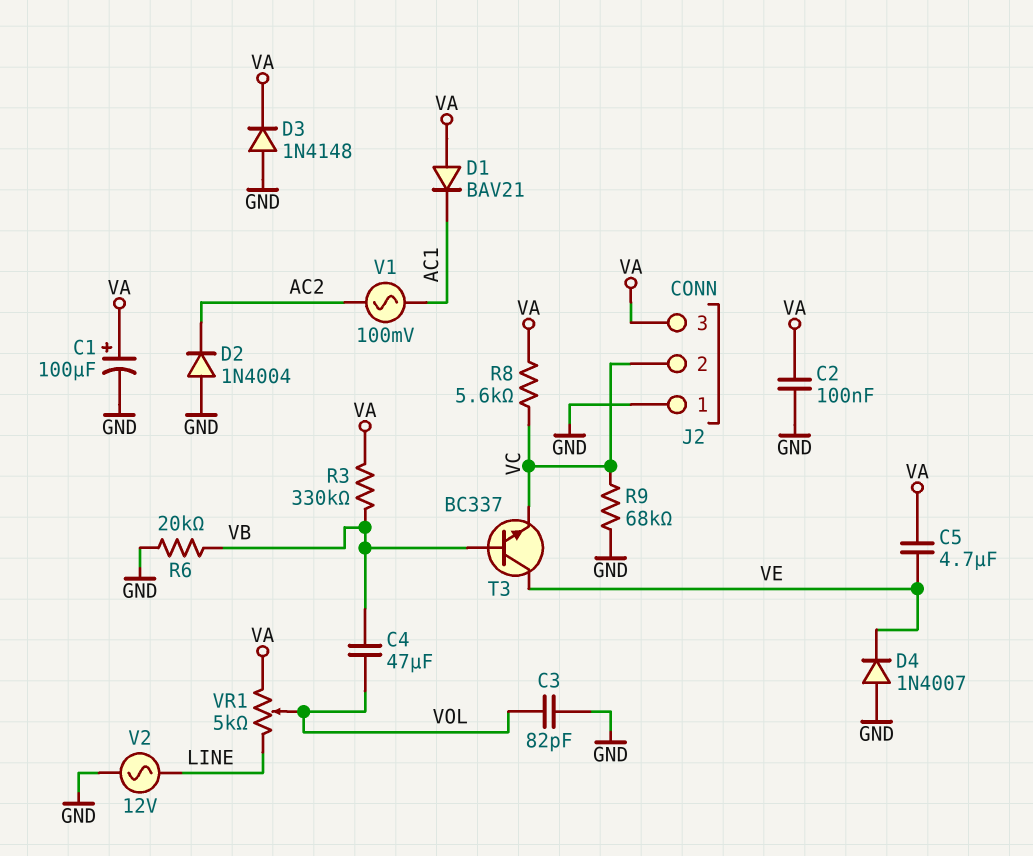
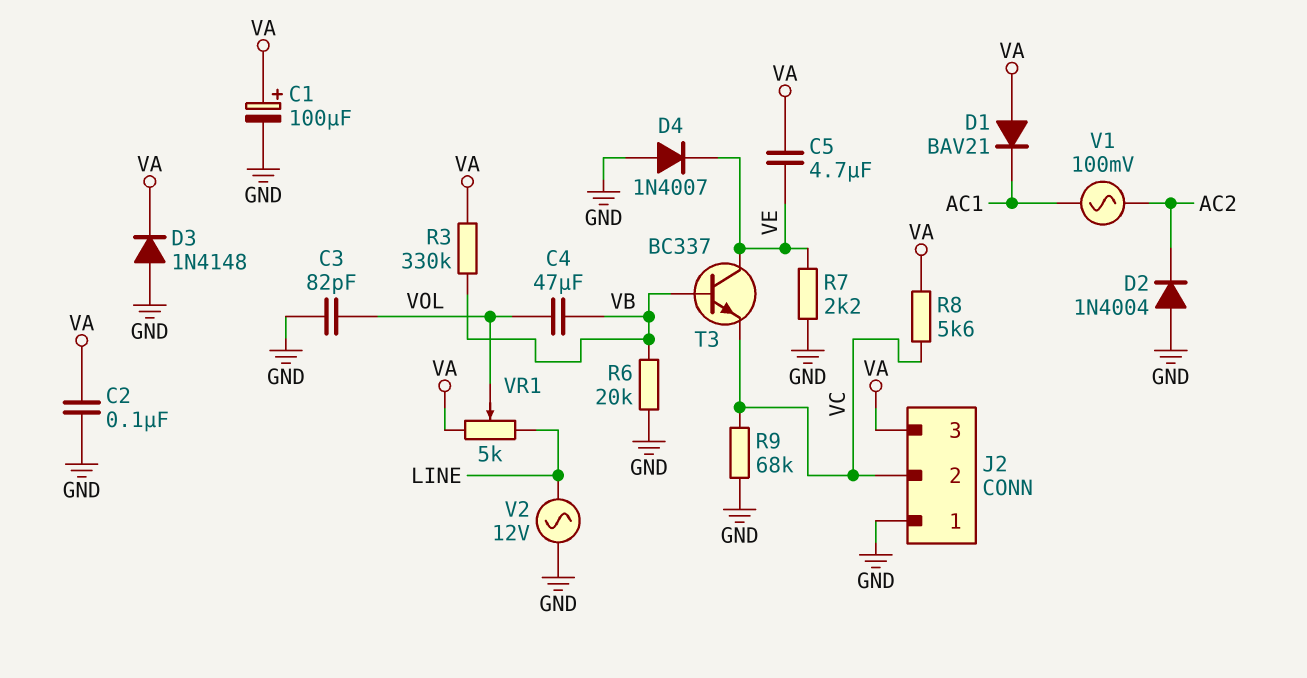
R7: none -> 2.2k (GND, VE)

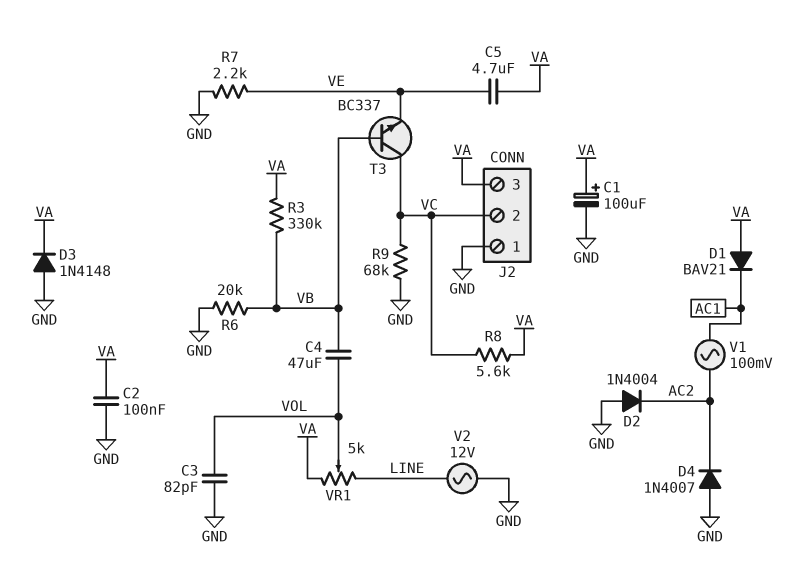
D4: diode 1N4007 (A GND, K VE) -> diode 1N4007 (A GND, K AC2)
T3: NPN BC337 (B VB, C VE, E VC) -> NPN BC337 (B VB, C VC, E VE)

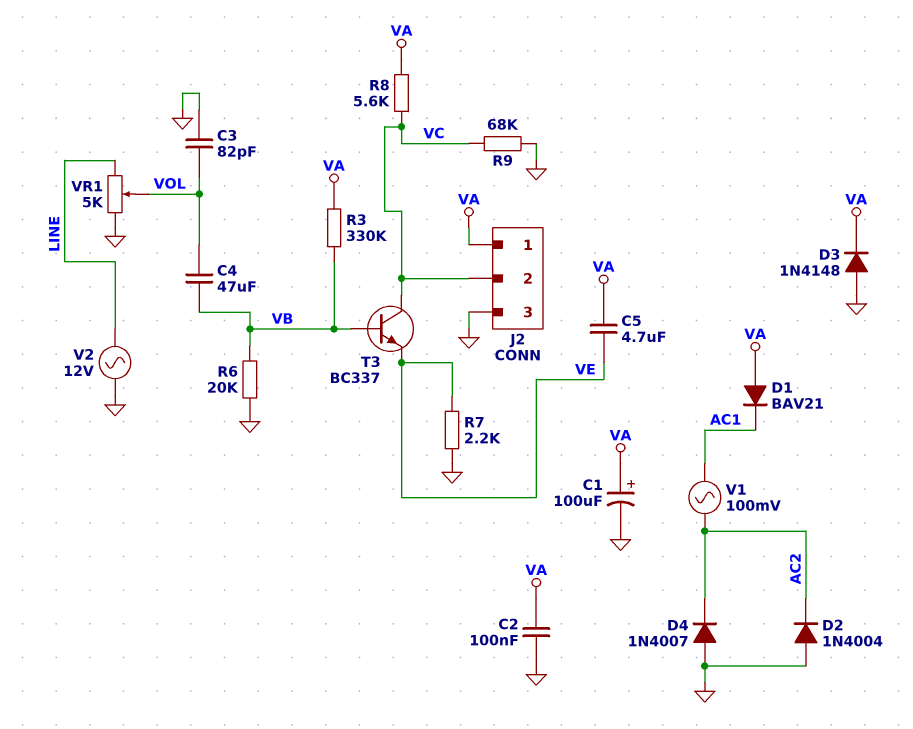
J2 pin 1: GND -> VA
J2 pin 3: VA -> GND
VR1: 5k (LINE, VA, wiper VOL) -> 5k (GND, LINE, wiper VOL)

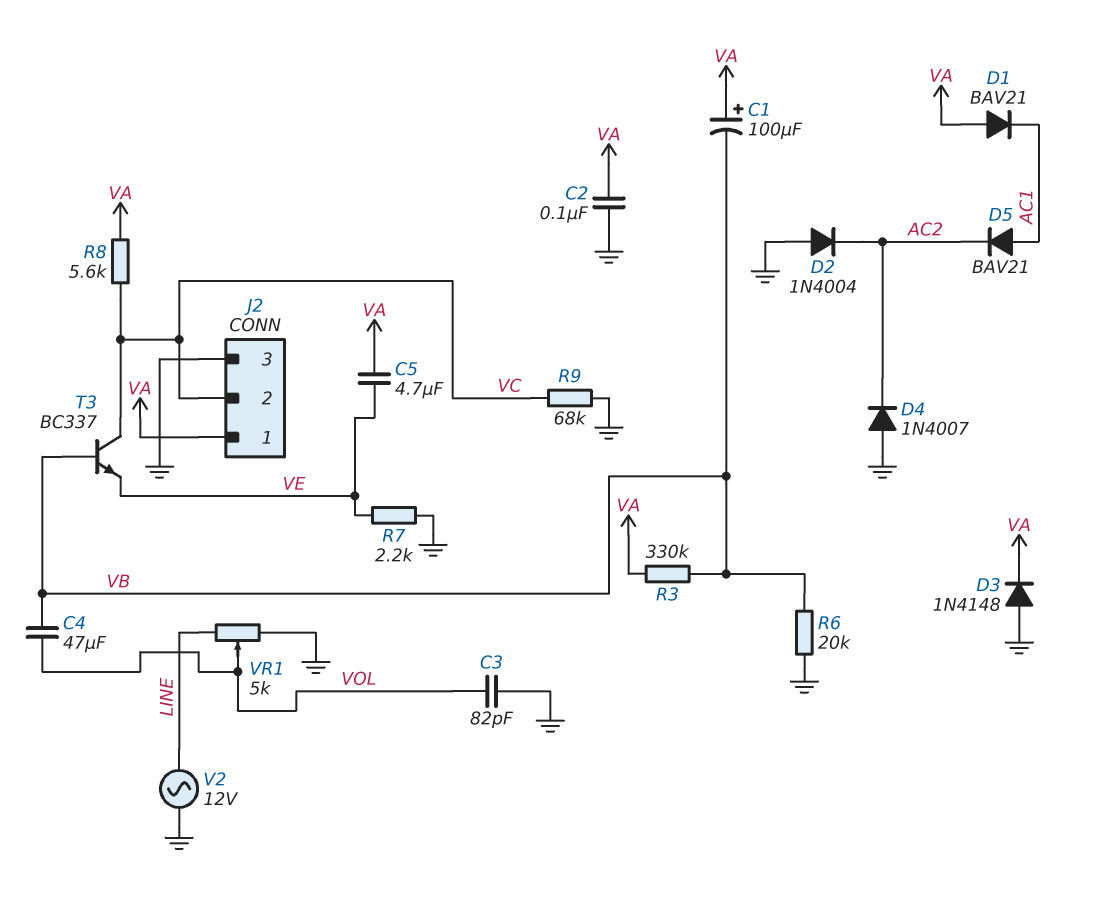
C1: 100uF (plus VA, minus GND) -> 100uF (plus VA, minus VB)
D5: none -> diode BAV21 (A AC1, K AC2)
V1: AC 100mV (AC1, AC2) -> none

